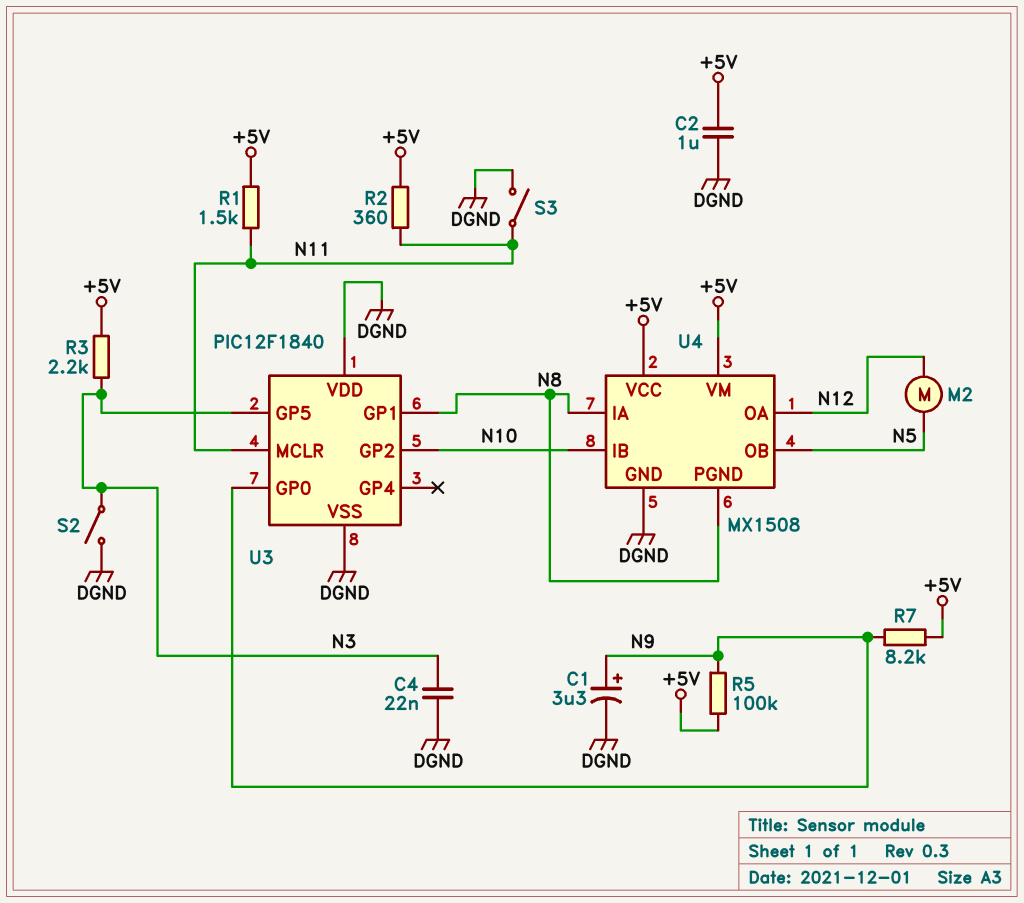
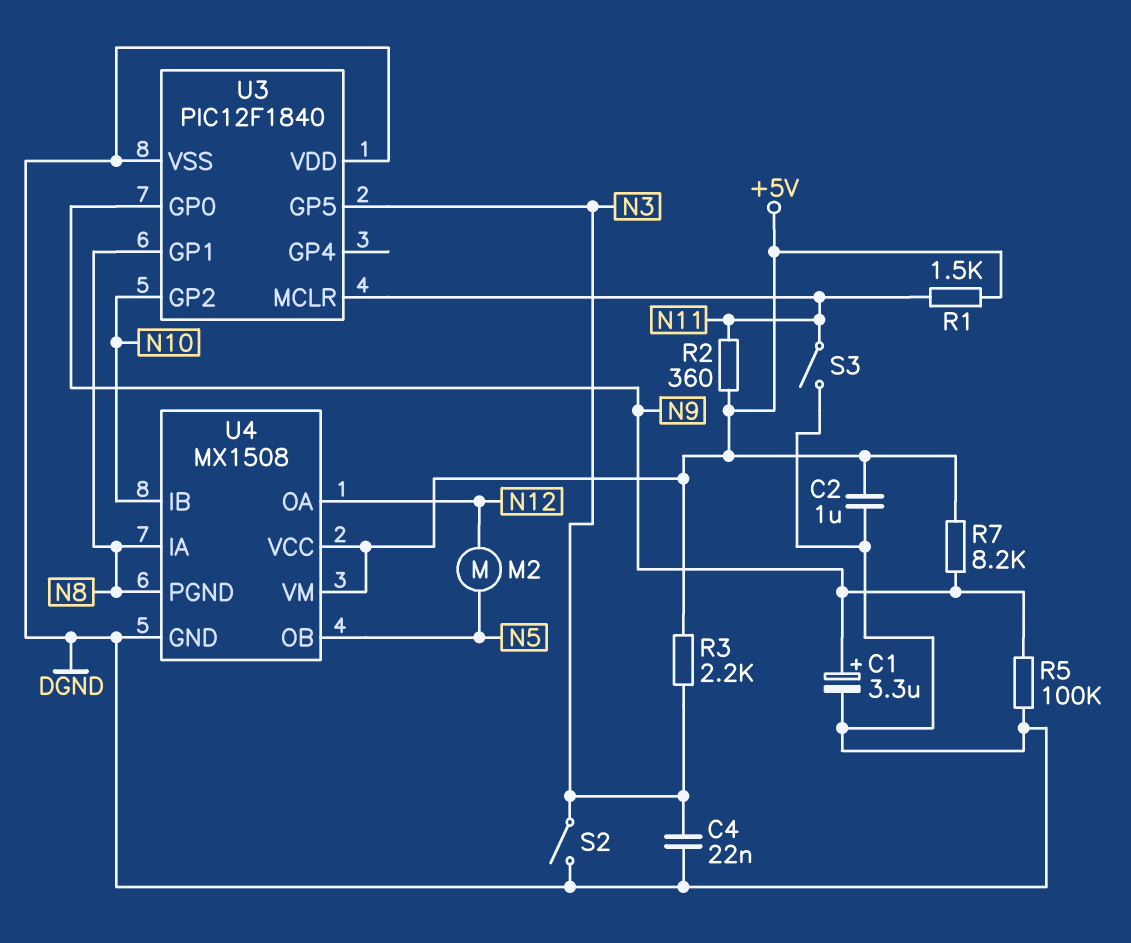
R5: 100k (+5V, N9) -> 100k (DGND, N9)

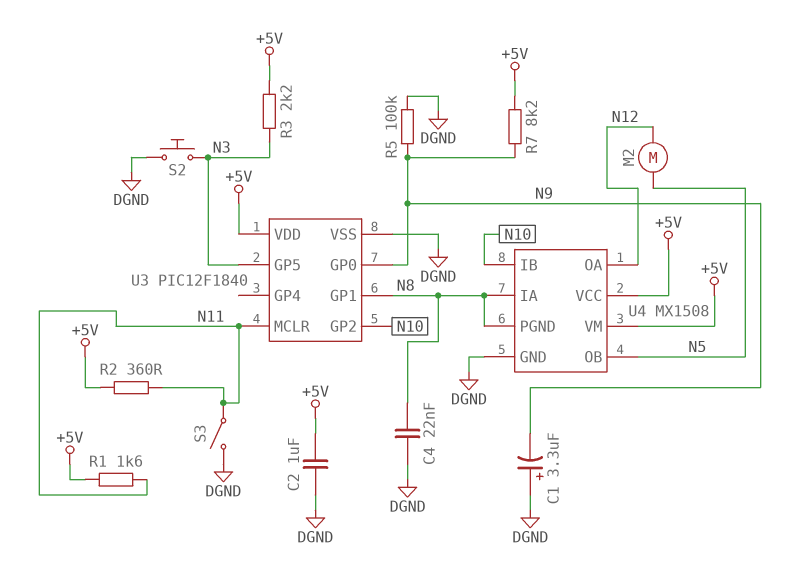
C1: 3.3uF (plus N9, minus DGND) -> 3.3uF (plus DGND, minus N9)
C4: 22nF (DGND, N3) -> 22nF (DGND, N8)
R1: 1.5k (+5V, N11) -> 1.6k (+5V, N11)
S2: switch (DGND, N3) -> button (DGND, N3)
U3 pin VDD: DGND -> +5V

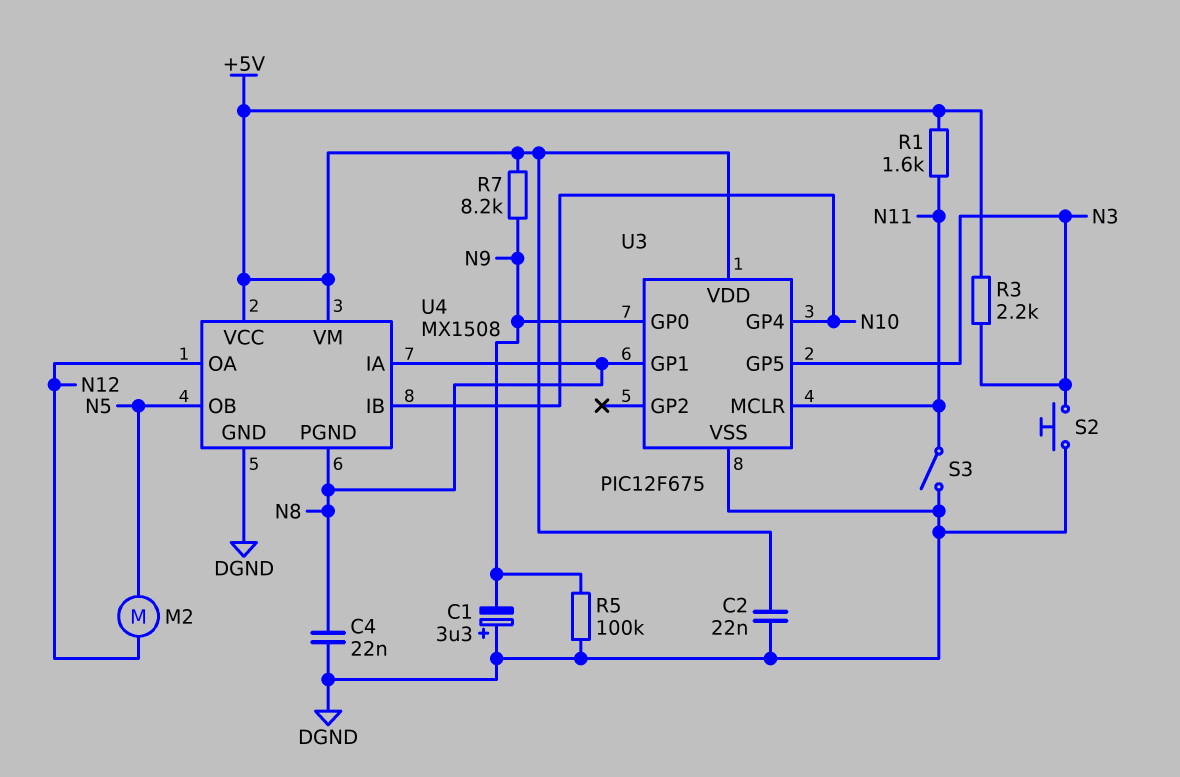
C2: 1uF (+5V, DGND) -> 22nF (+5V, DGND)
R2: 360 (+5V, N11) -> none
U3: PIC12F1840 -> PIC12F675
U3 pin GP2: N10 -> none
U3 pin GP4: none -> N10

